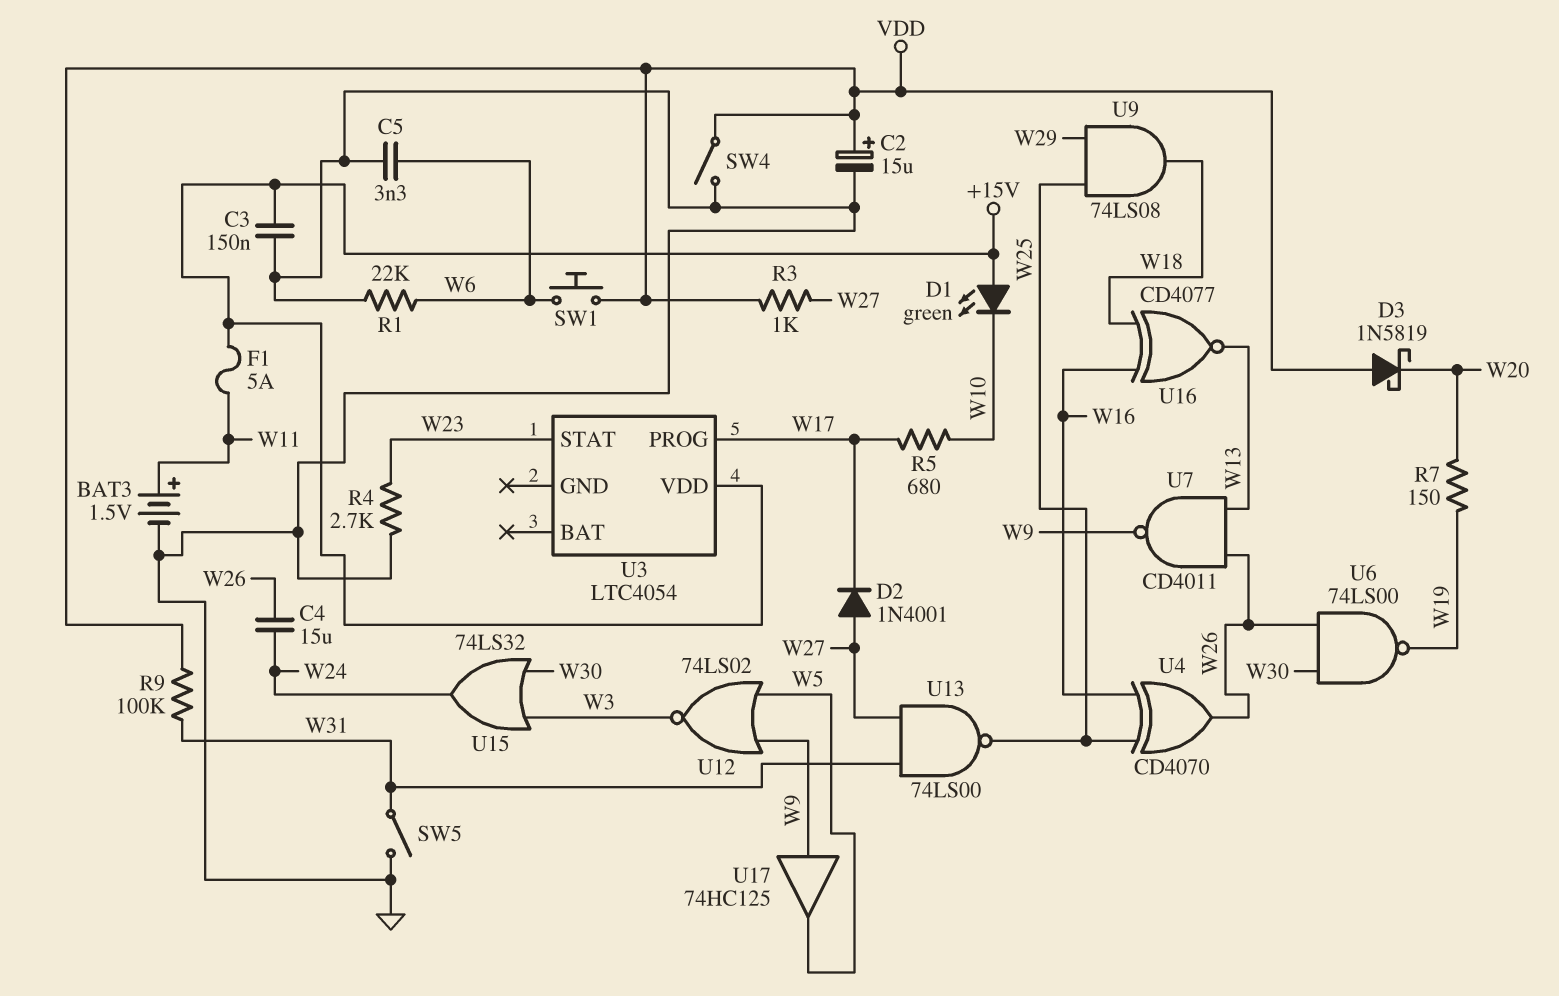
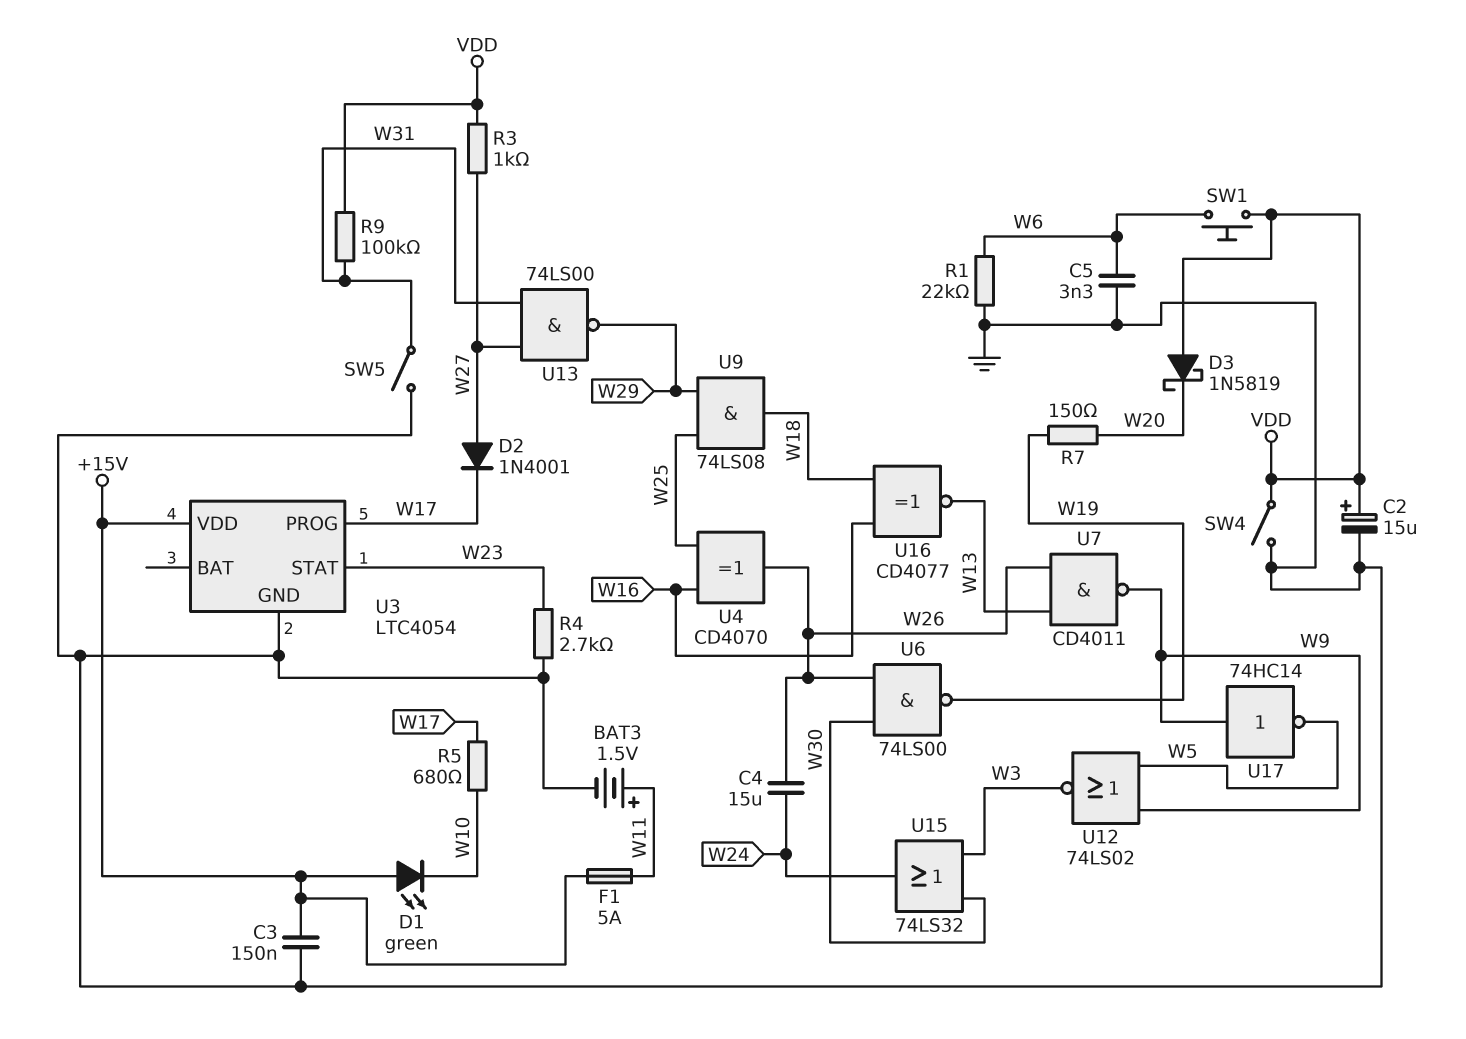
U3 pin GND: none -> GND
U13: NAND 74LS00 (in W27, in W31, out W25) -> NAND 74LS00 (in W27, in W31, out W29)
U17: buffer 74HC125 (in W9, out W5) -> NOT 74HC14 (in W9, out W5)

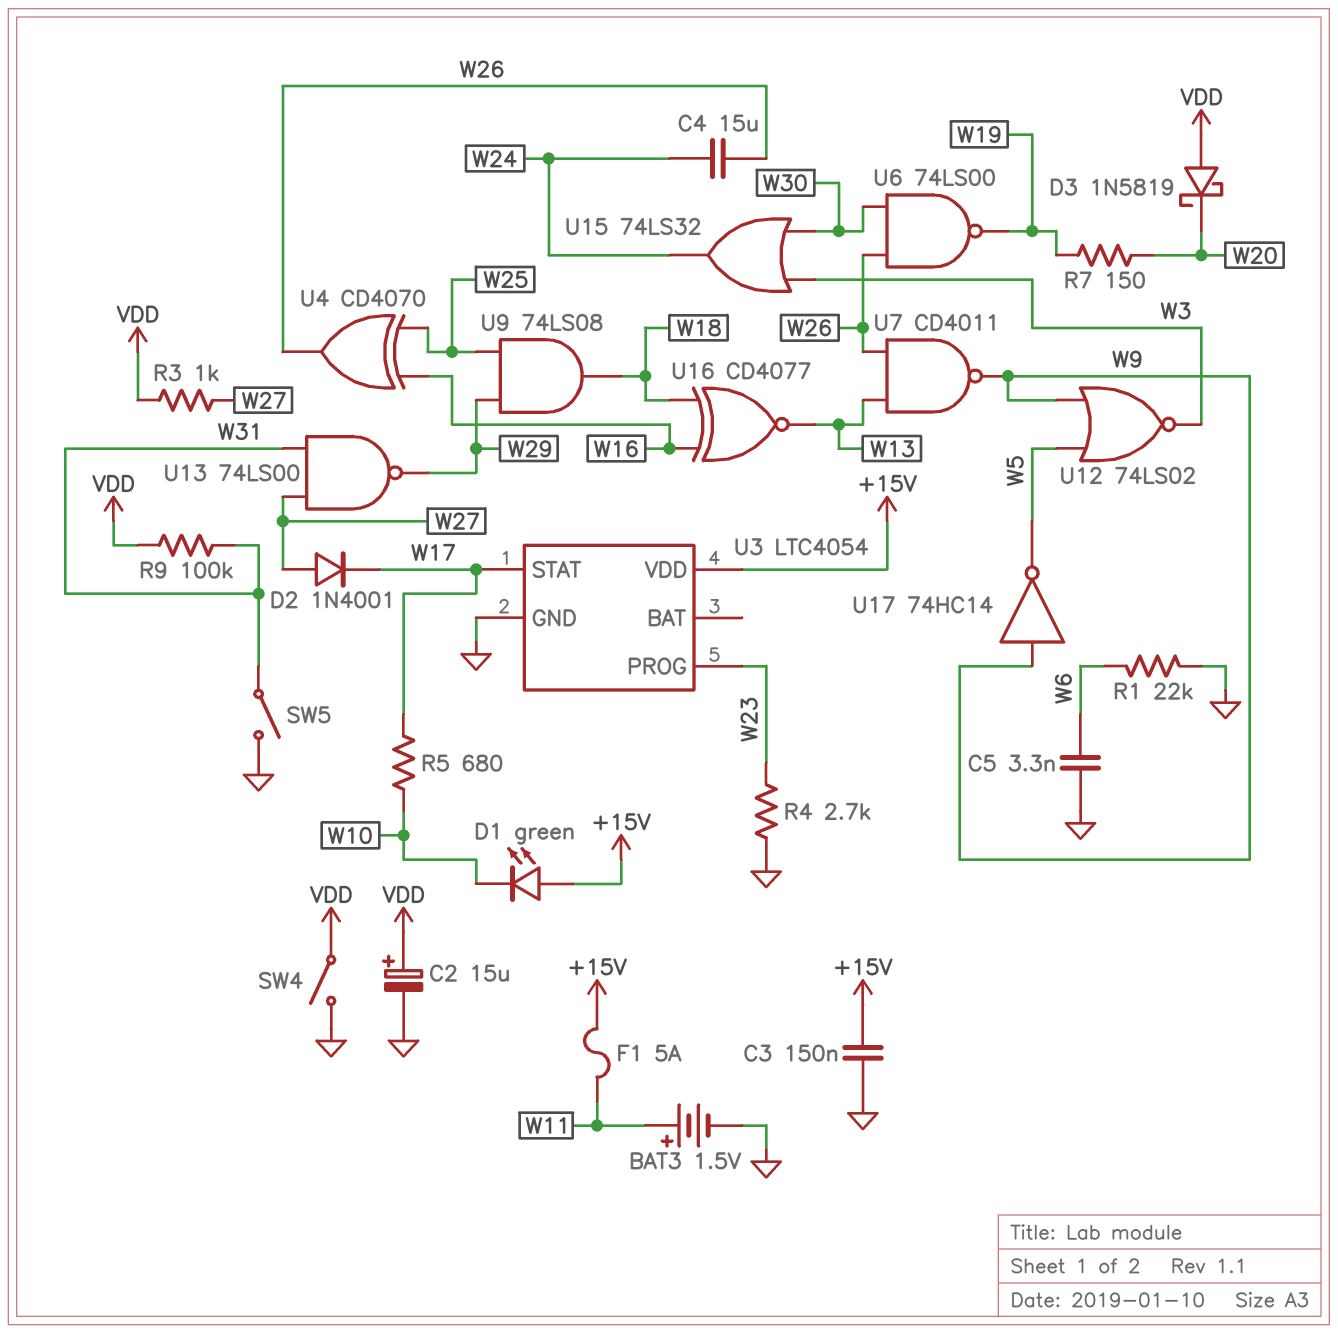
SW1: button (VDD, W6) -> none
U3 pin PROG: W17 -> W23
U3 pin STAT: W23 -> W17

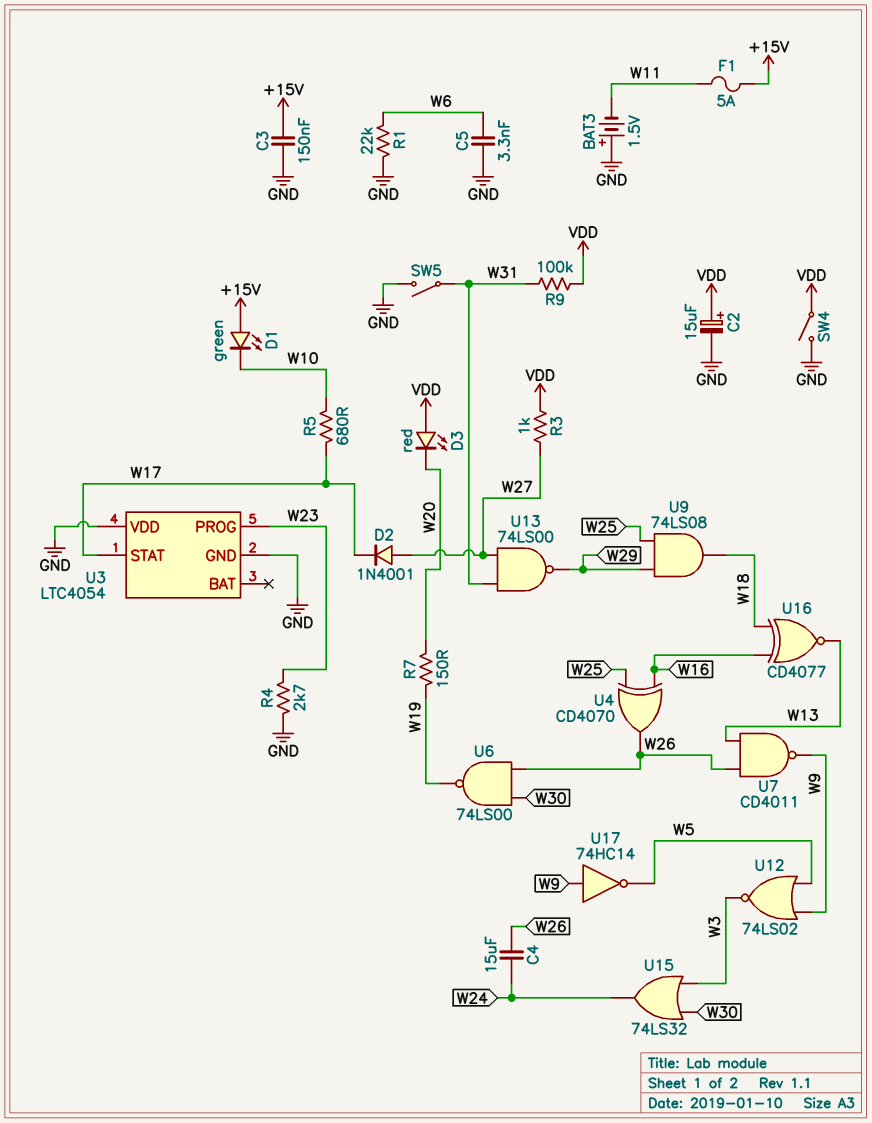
BAT3: 1.5V (plus W11, minus GND) -> 1.5V (plus GND, minus W11)
D3: schottky 1N5819 (A VDD, K W20) -> LED red (A VDD, K W20)
U3 pin VDD: +15V -> GND

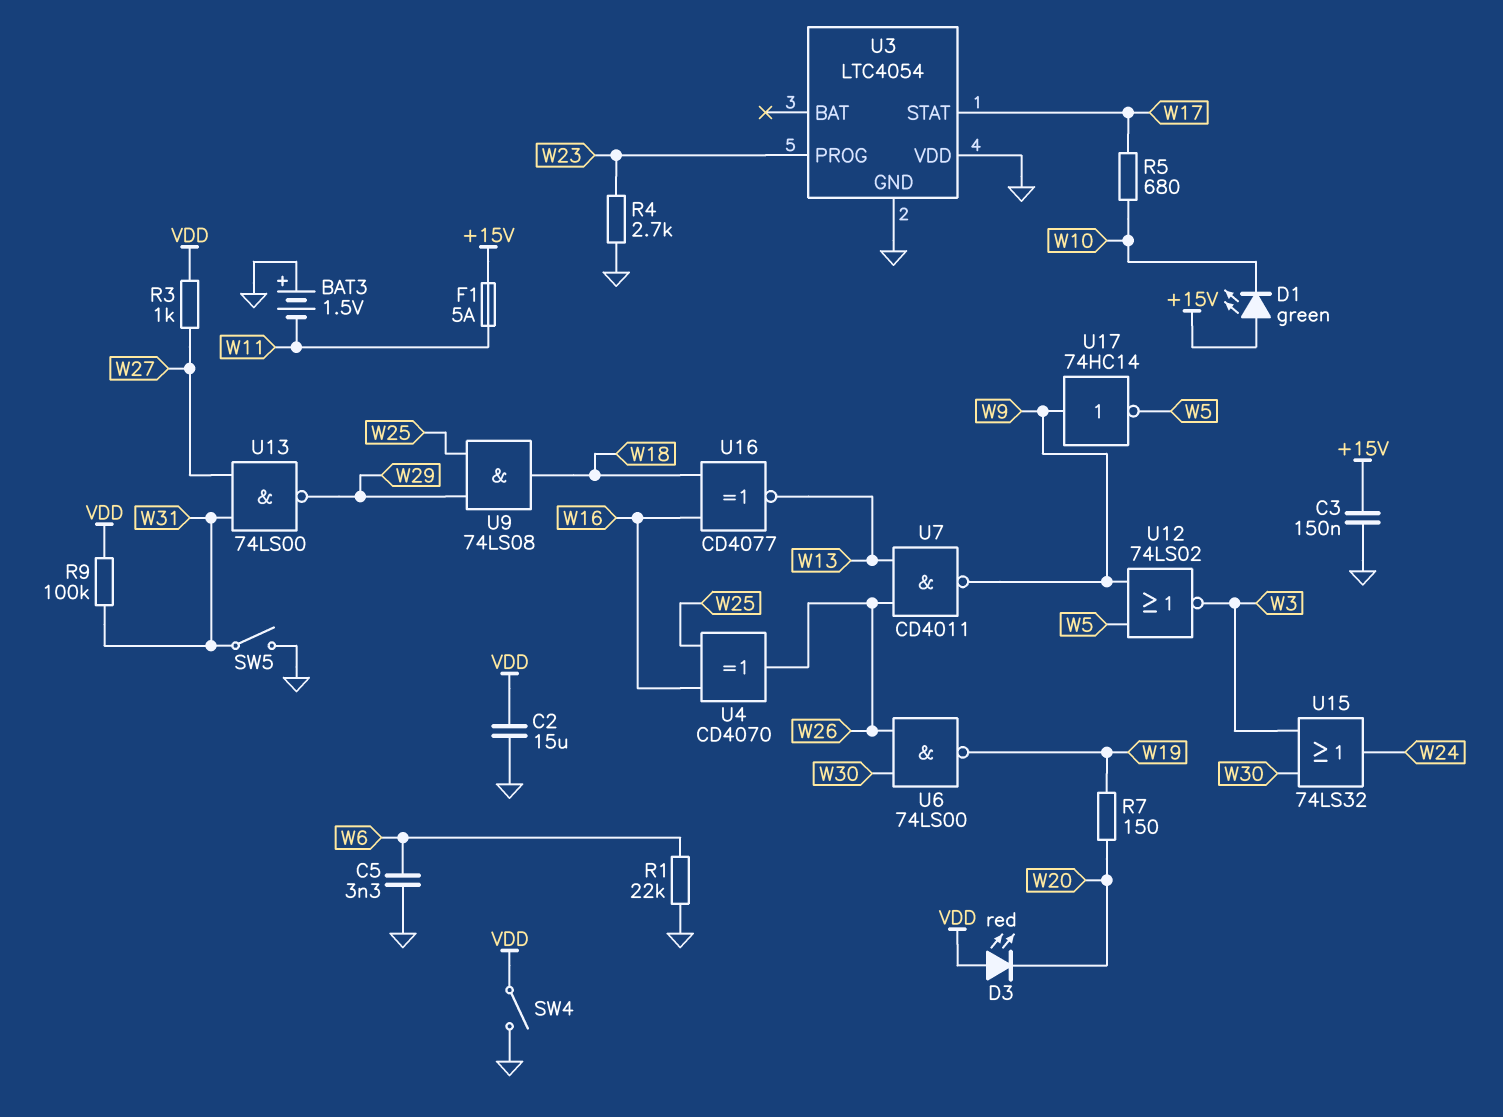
C2: 15uF (plus VDD, minus GND) -> 15uF (GND, VDD)
C4: 15uF (W24, W26) -> none
D2: diode 1N4001 (A W27, K W17) -> none

